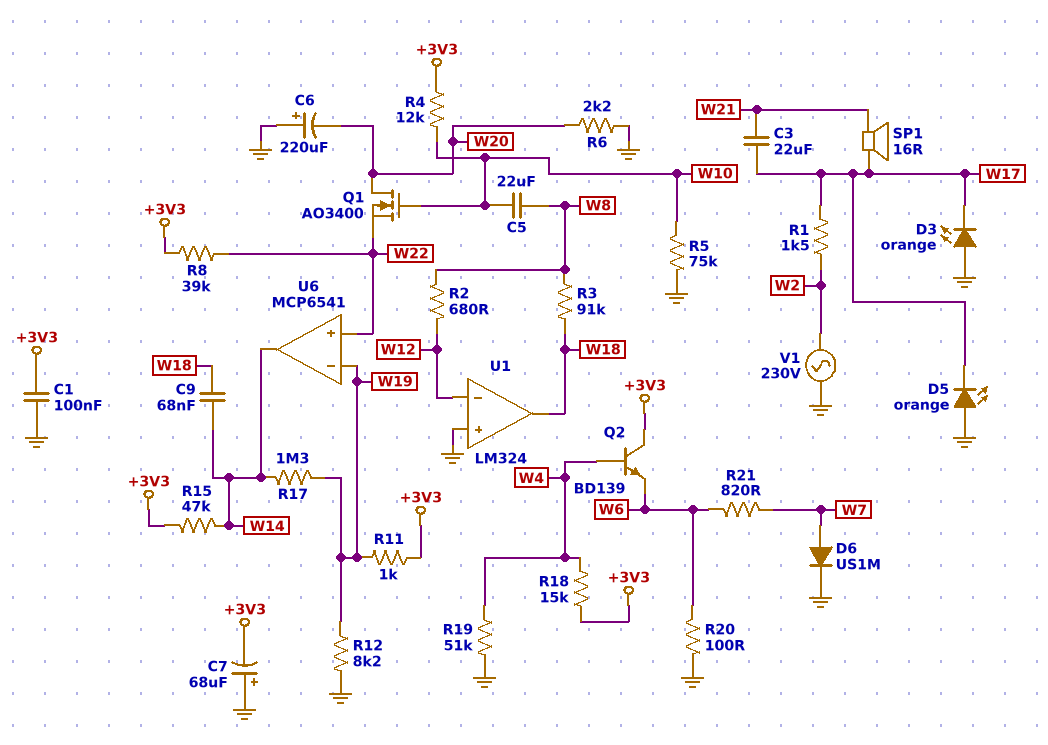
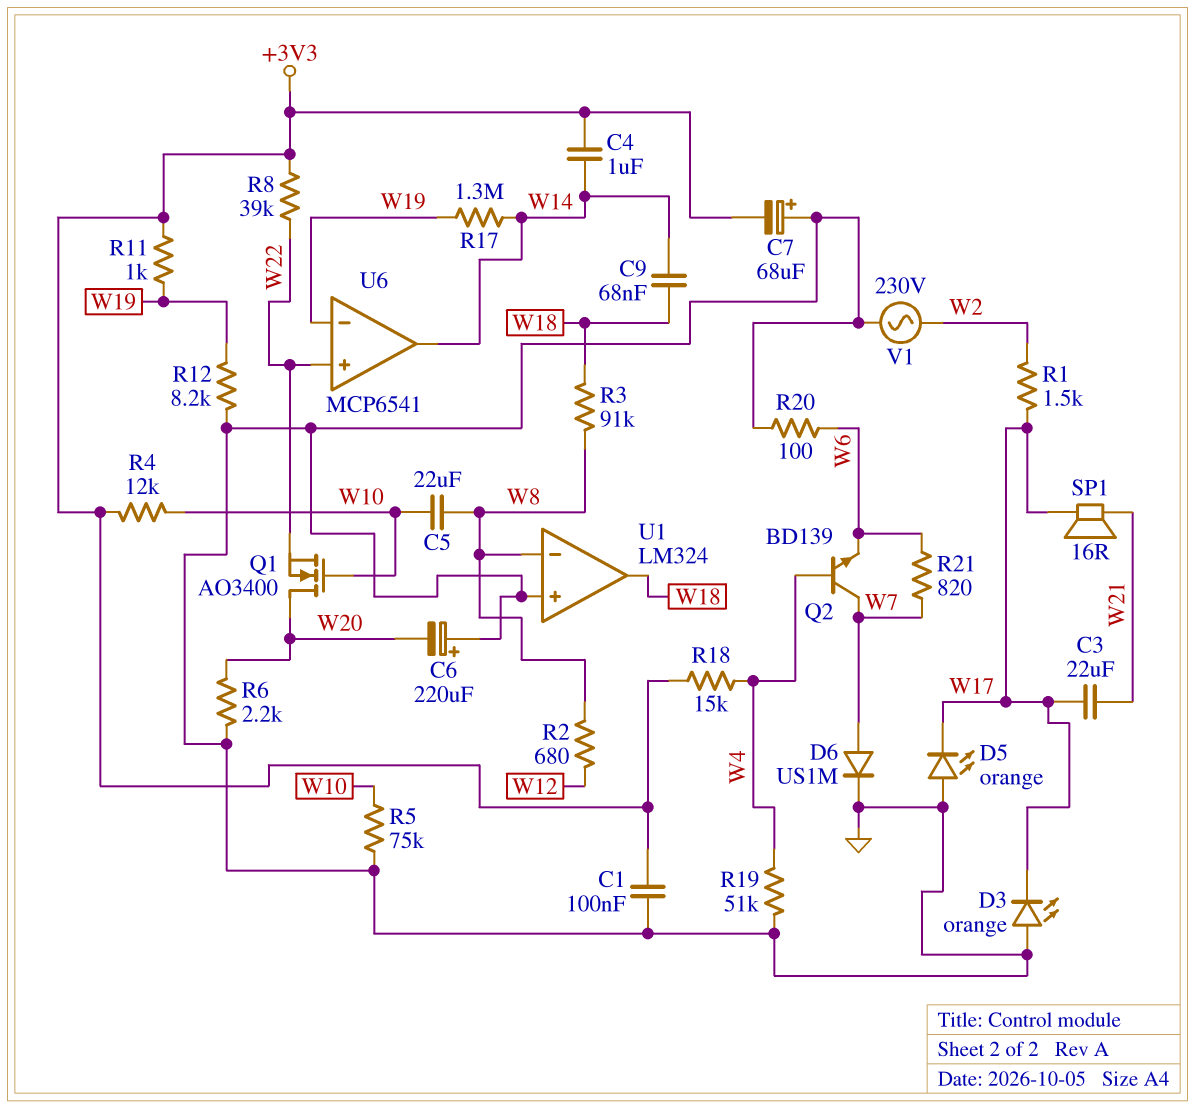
C4: none -> 1uF (+3V3, W14)
Q2: NPN BD139 (B W4, C +3V3, E W6) -> NPN BD139 (B W4, C W7, E W6)
R15: 47k (+3V3, W14) -> none
U1 pin in-: W12 -> W8

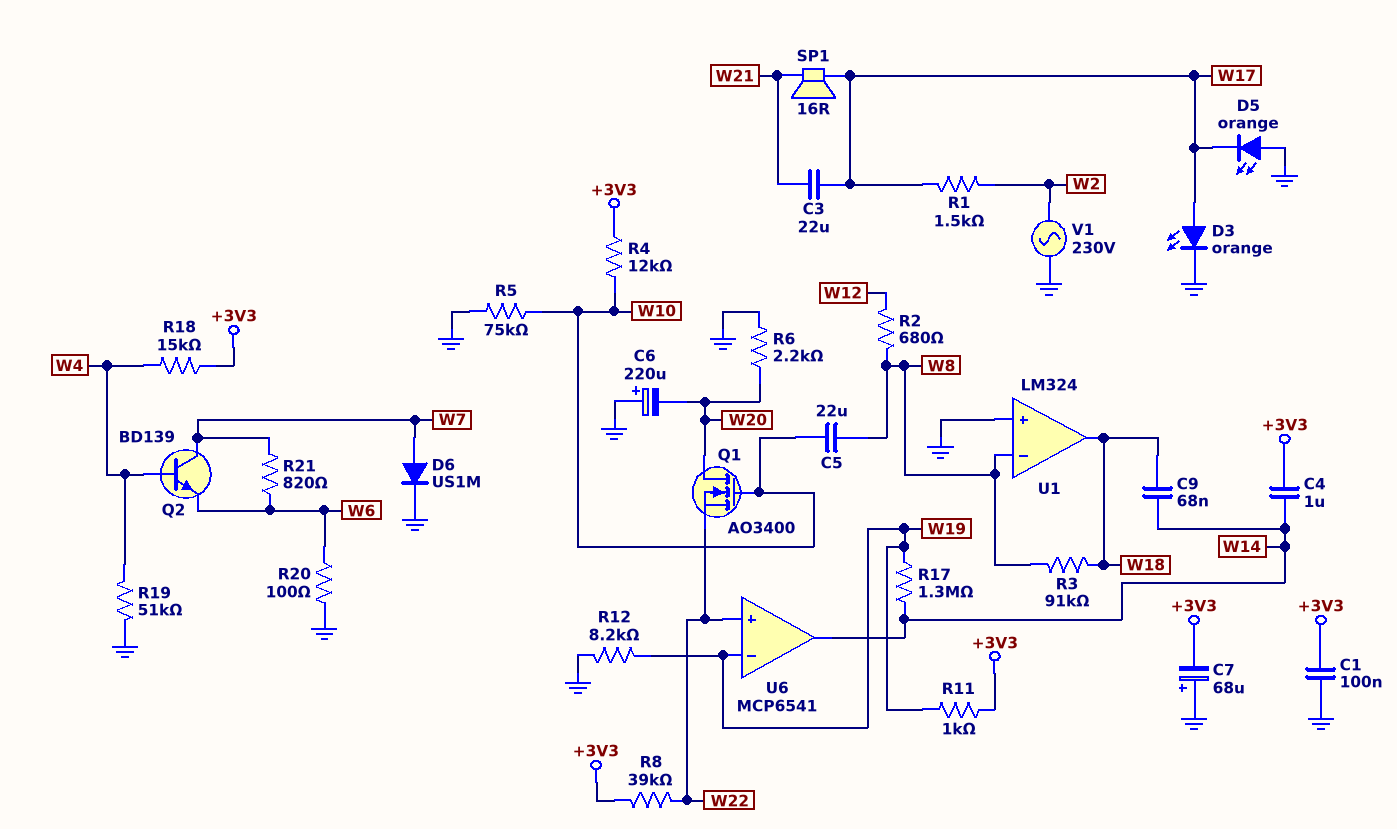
D3: LED orange (A GND, K W17) -> LED orange (A W17, K GND)

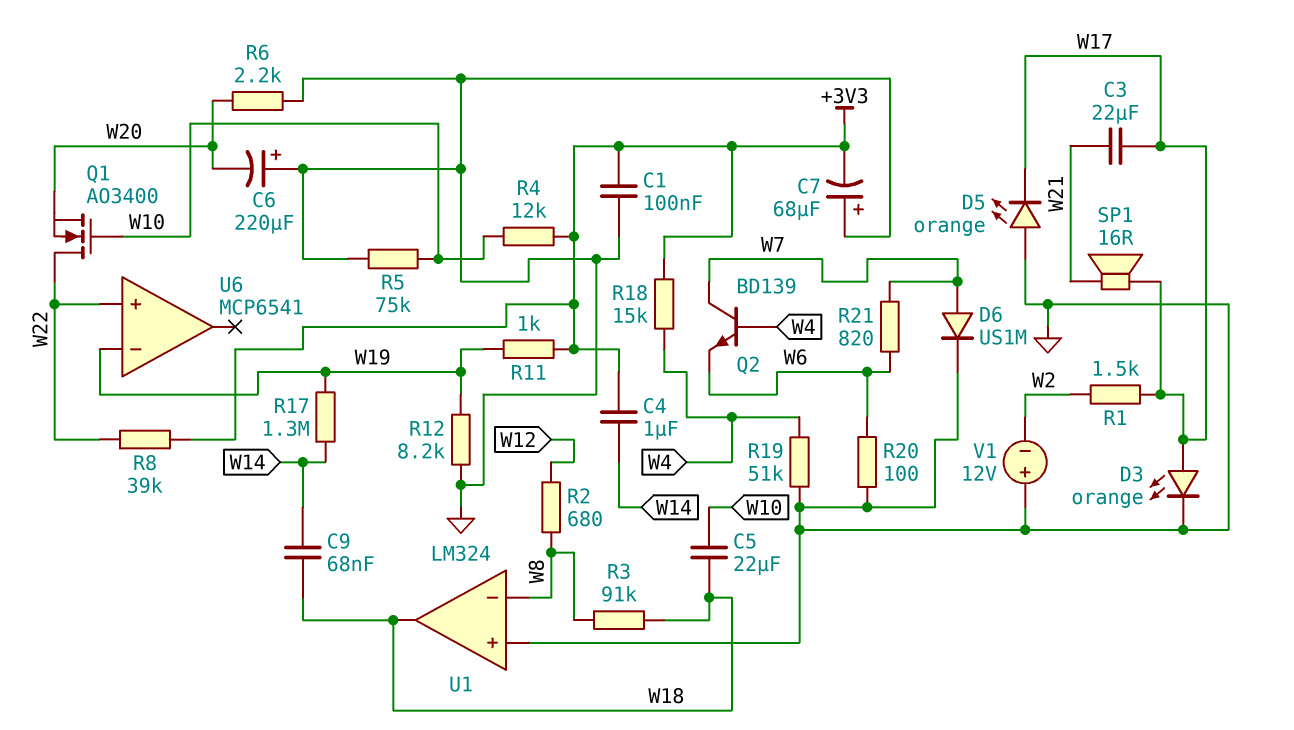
C5: 22uF (W8, W10) -> 22uF (W10, W18)
Q1: NMOS AO3400 (G W10, D W20, S W22) -> NMOS AO3400 (G W10, D W22, S W20)
U6 pin out: W14 -> none
V1: AC 230V (GND, W2) -> 12V (plus GND, minus W2)

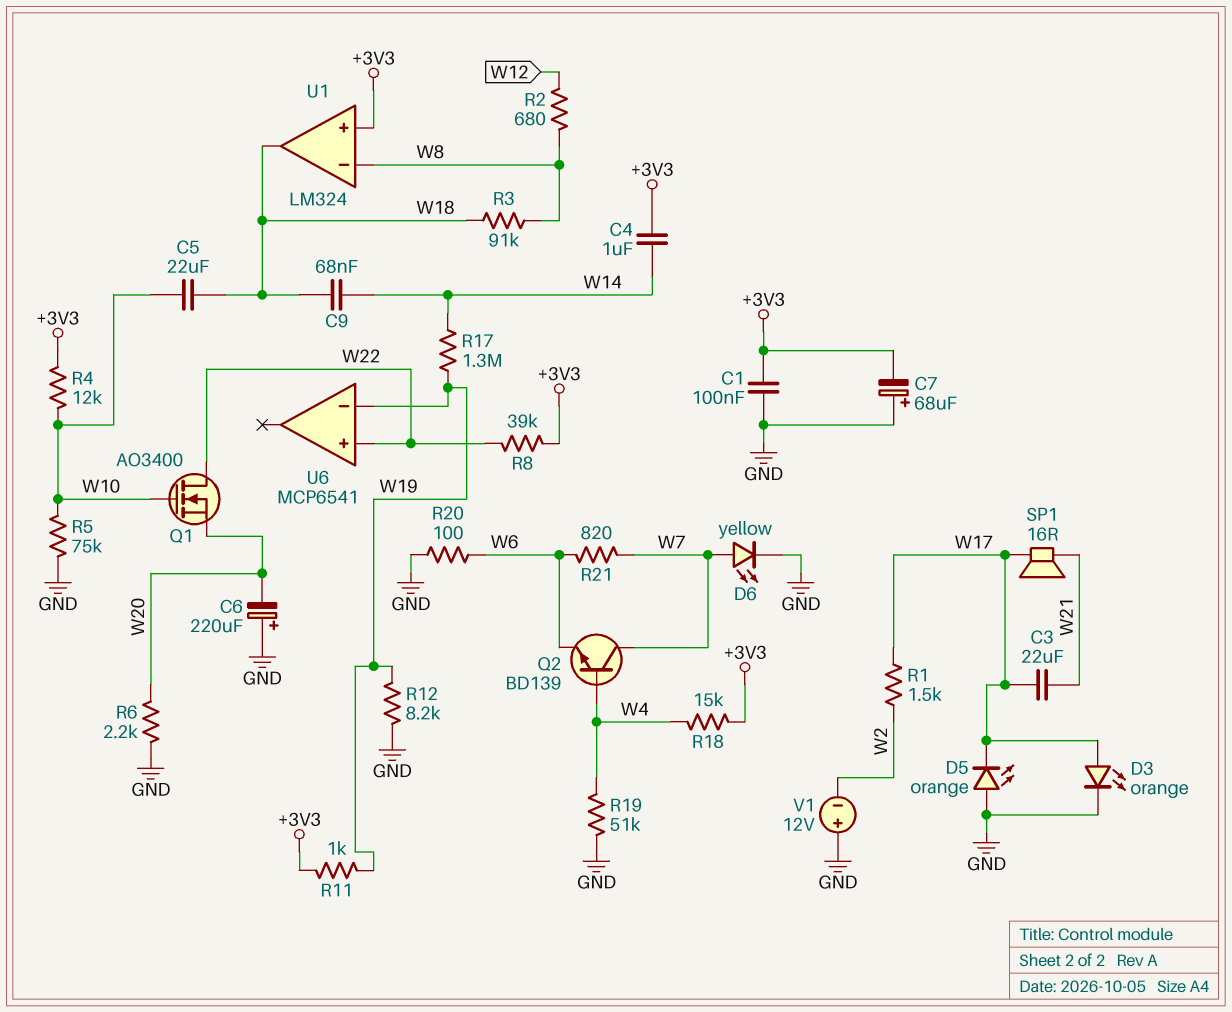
D6: diode US1M (A W7, K GND) -> LED yellow (A W7, K GND)
U1 pin in+: GND -> +3V3

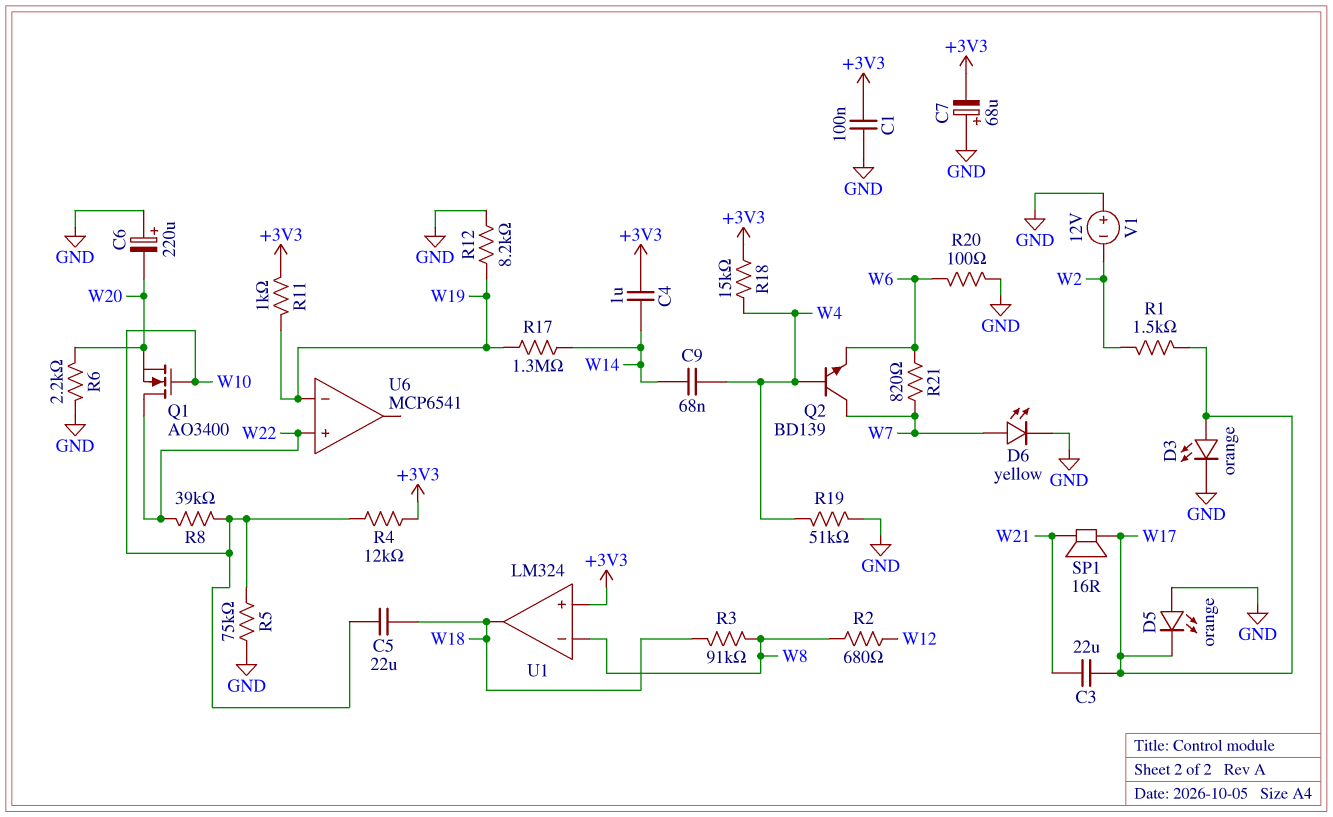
C9: 68nF (W14, W18) -> 68nF (W4, W14)
R8: 39k (+3V3, W22) -> 39k (W10, W22)

